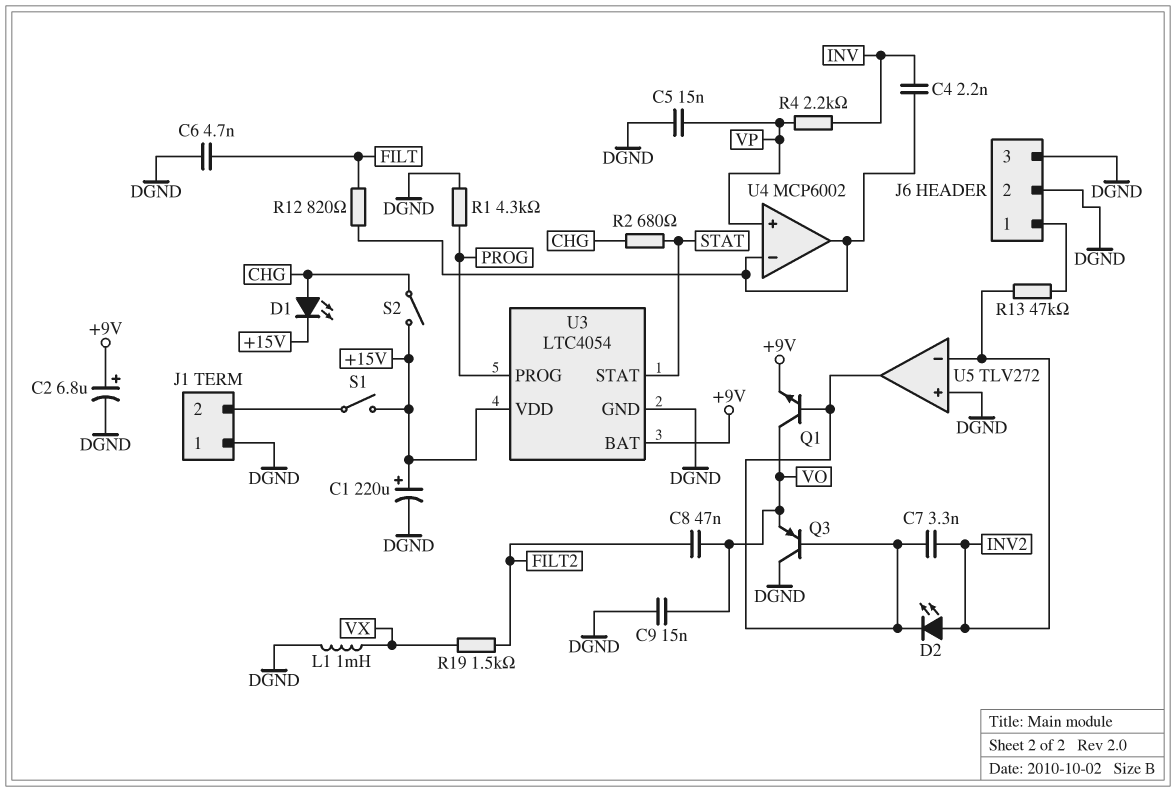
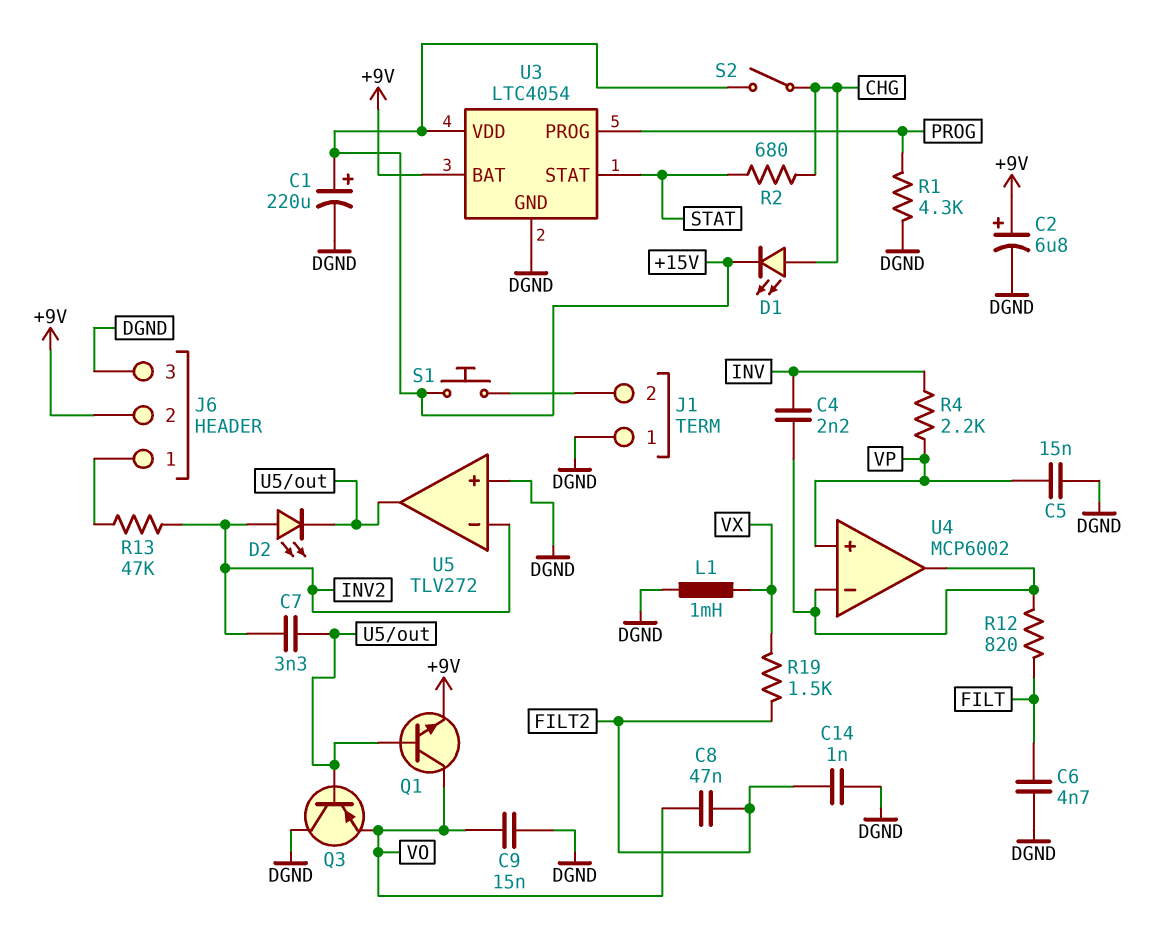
C14: none -> 1nF (DGND, FILT2)
J6 pin 2: DGND -> +9V
S1: switch (+15V, J1/2) -> button (+15V, J1/2)

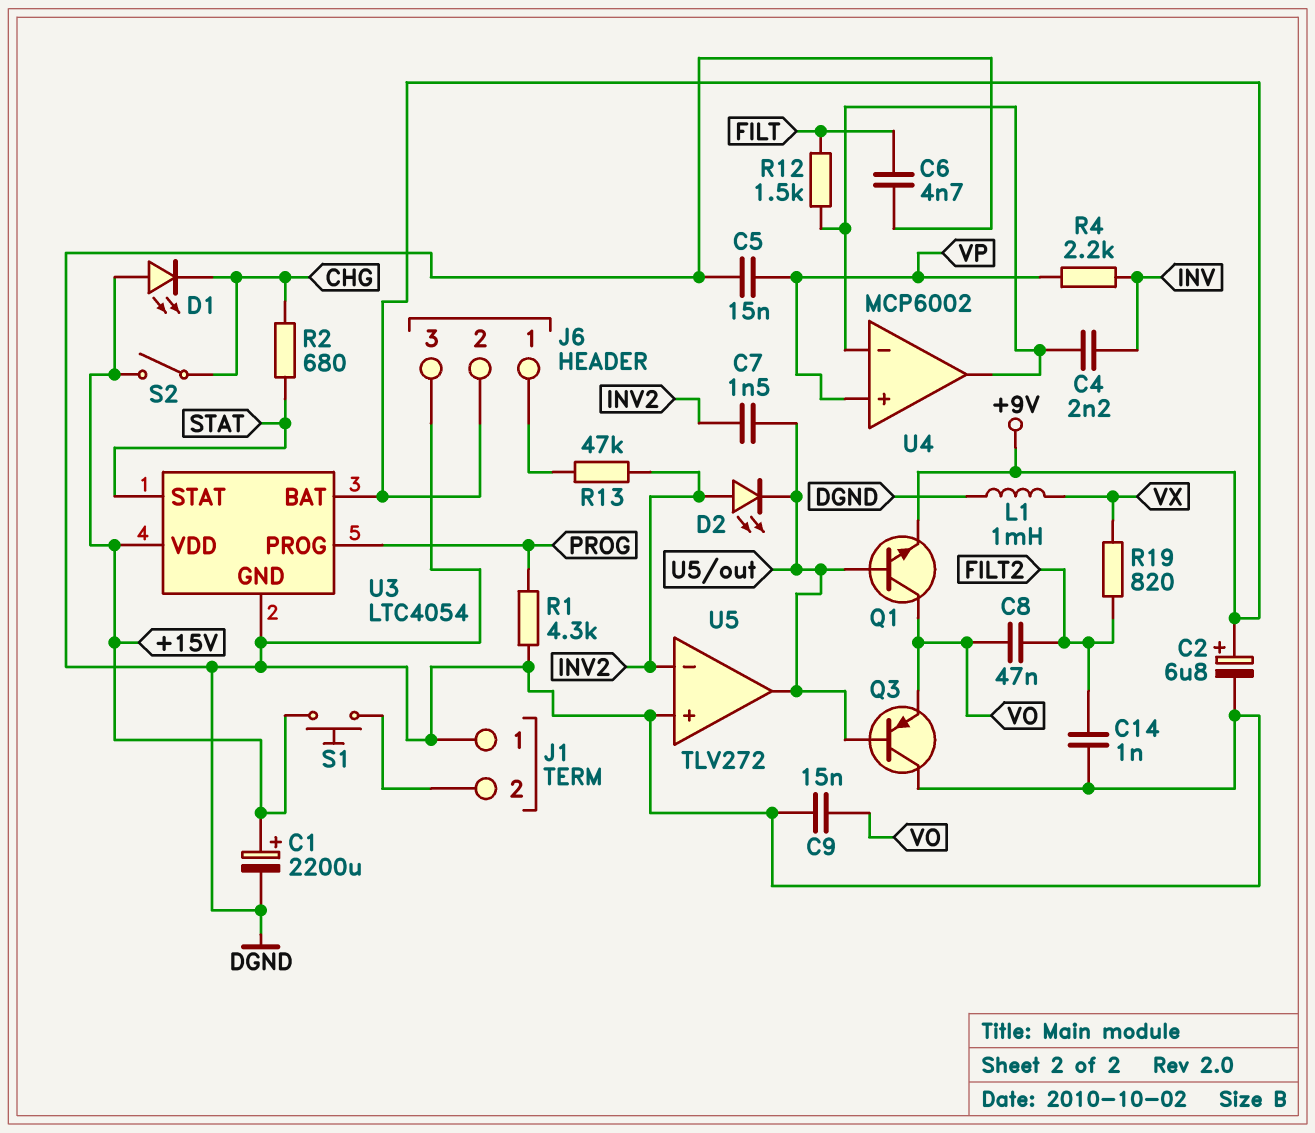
C1: 220uF (plus +15V, minus DGND) -> 2200uF (plus +15V, minus DGND)
C7: 3.3nF (INV2, U5/out) -> 1.5nF (INV2, U5/out)
D1: LED (A CHG, K +15V) -> LED (A +15V, K CHG)
R12: 820 (FILT, U4/in-) -> 1.5k (FILT, U4/in-)
R19: 1.5k (FILT2, VX) -> 820 (FILT2, VX)

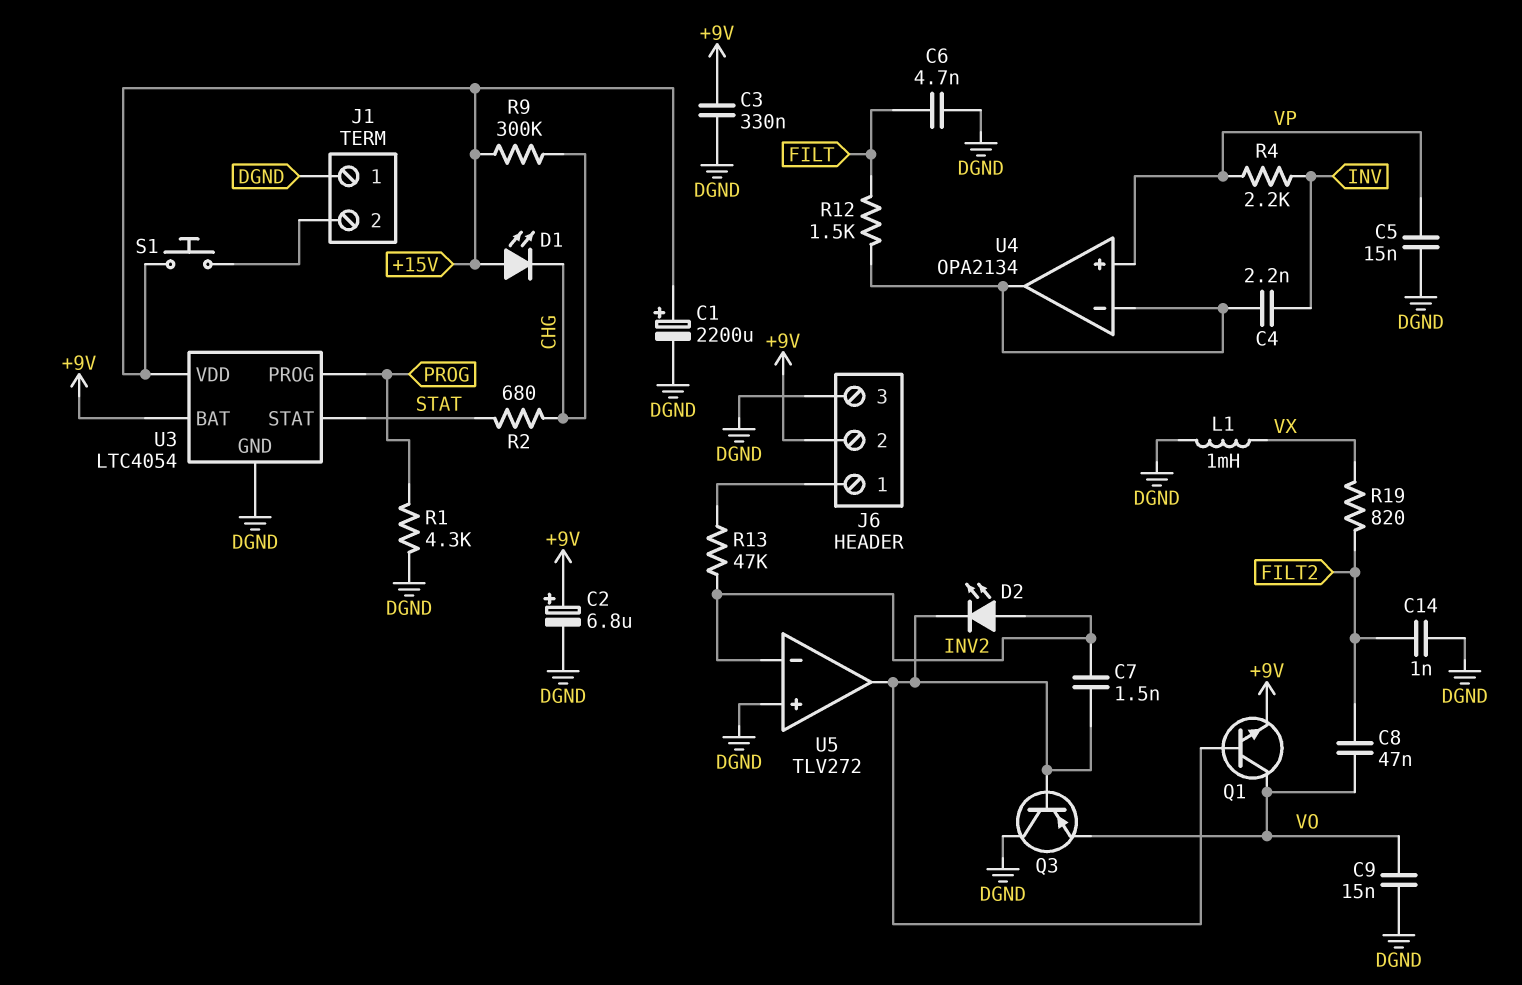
C3: none -> 330nF (+9V, DGND)
R9: none -> 300k (+15V, CHG)
S2: switch (+15V, CHG) -> none
U4: MCP6002 -> OPA2134

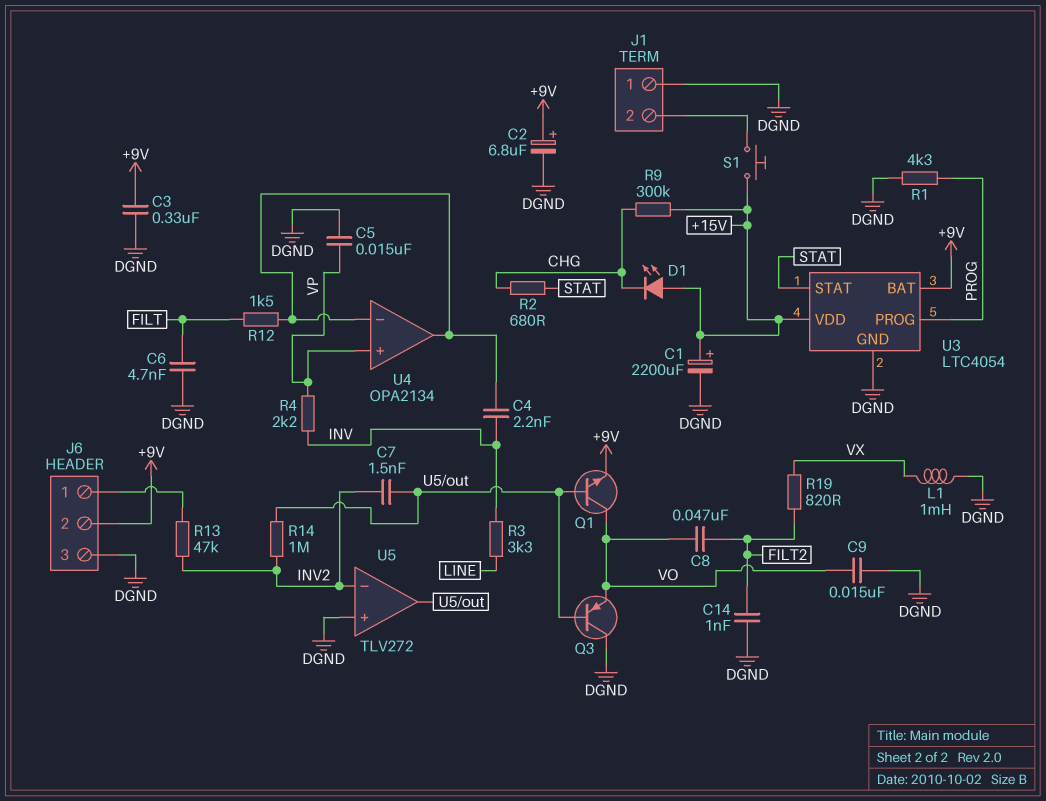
D2: LED (A INV2, K U5/out) -> none
R3: none -> 3.3k (INV, LINE)
R14: none -> 1M (INV2, U5/out)

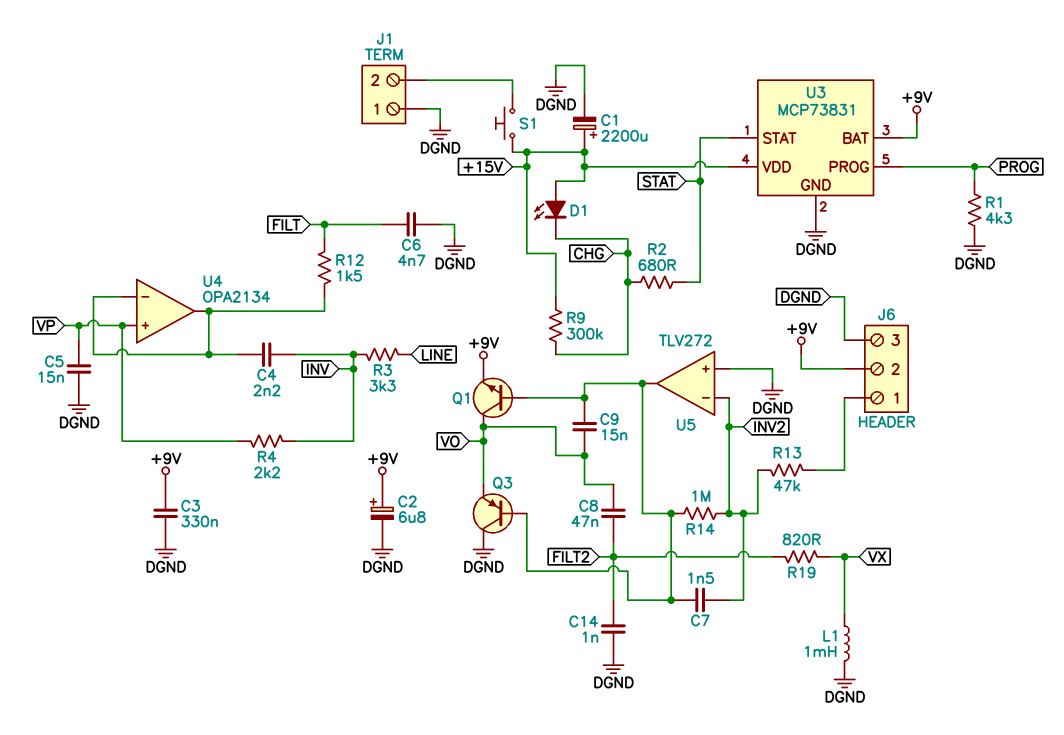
C9: 15nF (DGND, VO) -> 15nF (U5/out, VO)
U3: LTC4054 -> MCP73831

